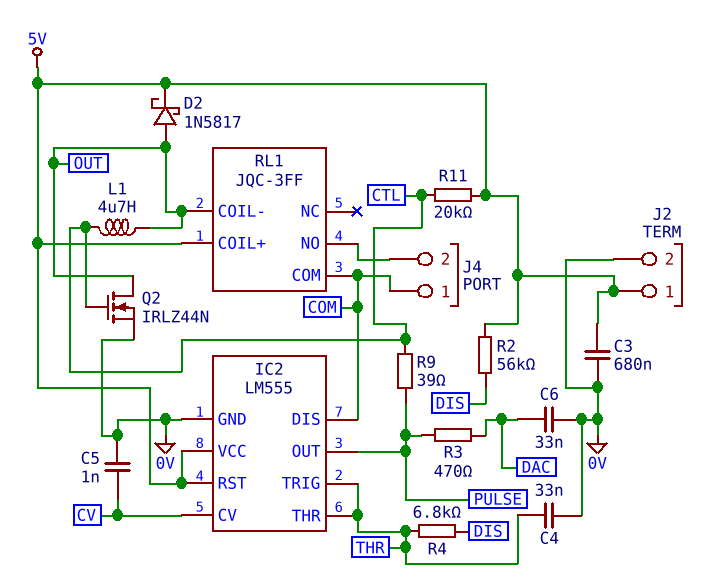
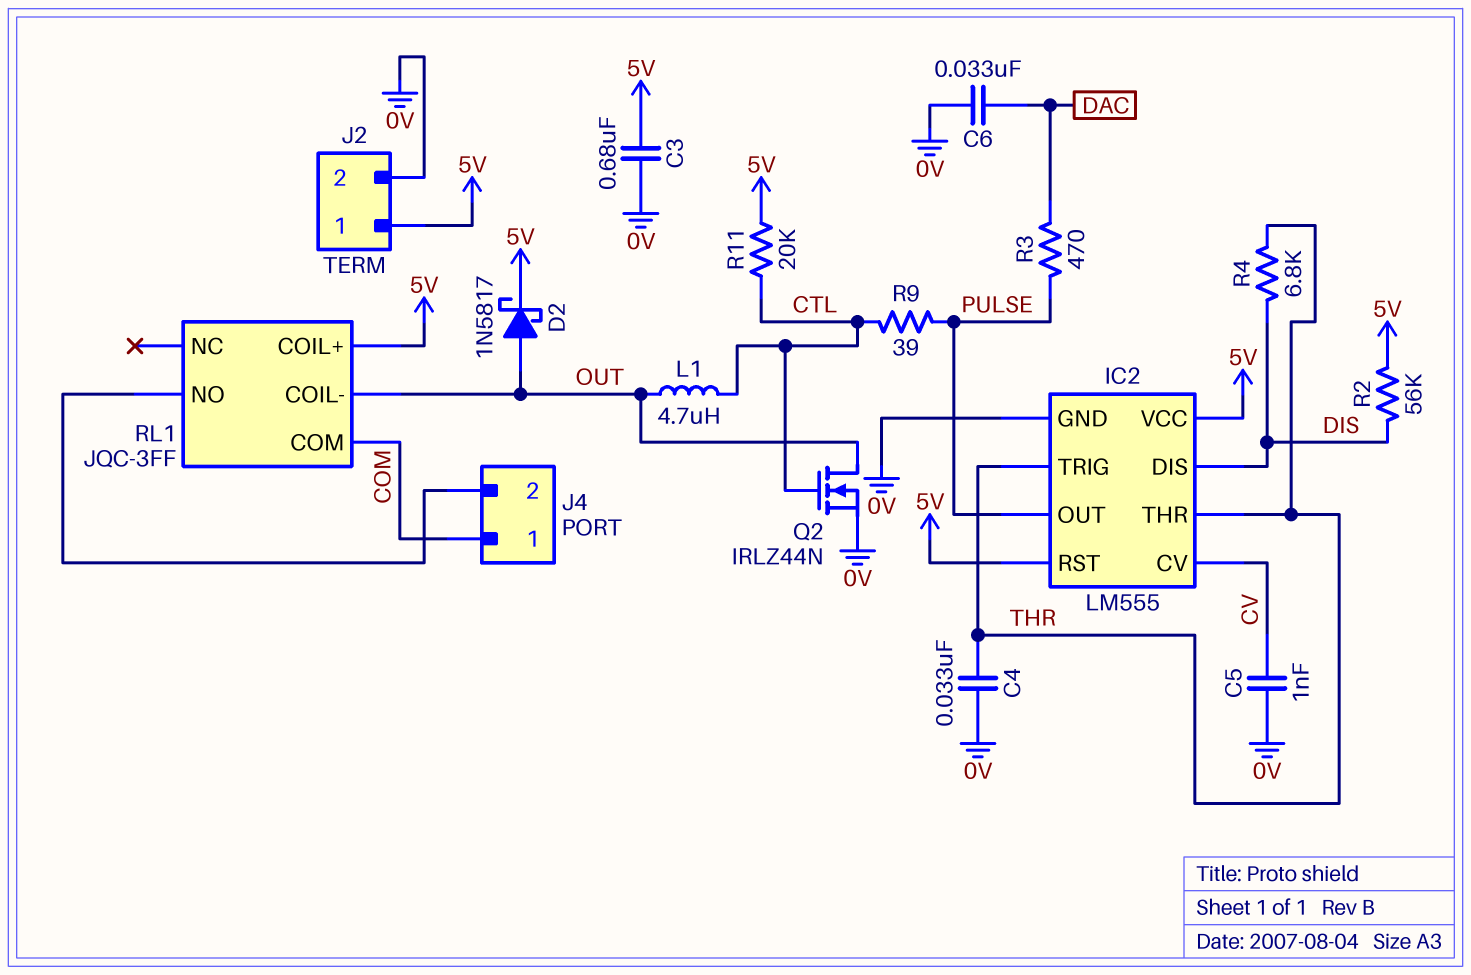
IC2 pin DIS: COM -> DIS

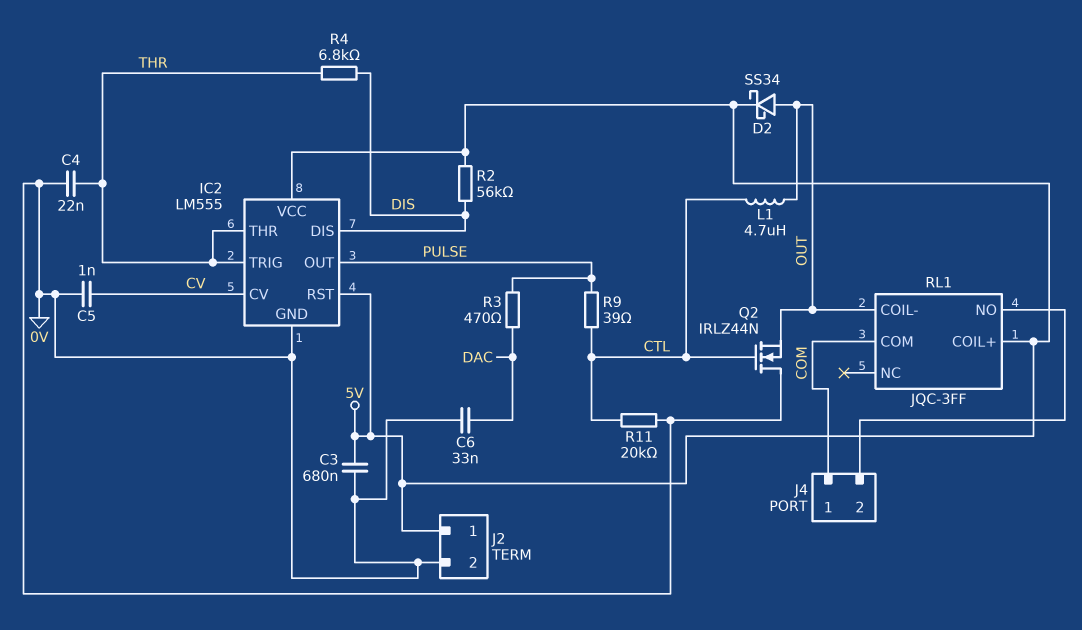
C4: 33nF (0V, THR) -> 22nF (0V, THR)
D2: schottky 1N5817 (A OUT, K 5V) -> schottky SS34 (A OUT, K 5V)
Q2: NMOS IRLZ44N (G CTL, D OUT, S 0V) -> NMOS IRLZ44N (G CTL, D 0V, S OUT)
R11: 20k (5V, CTL) -> 20k (0V, CTL)

